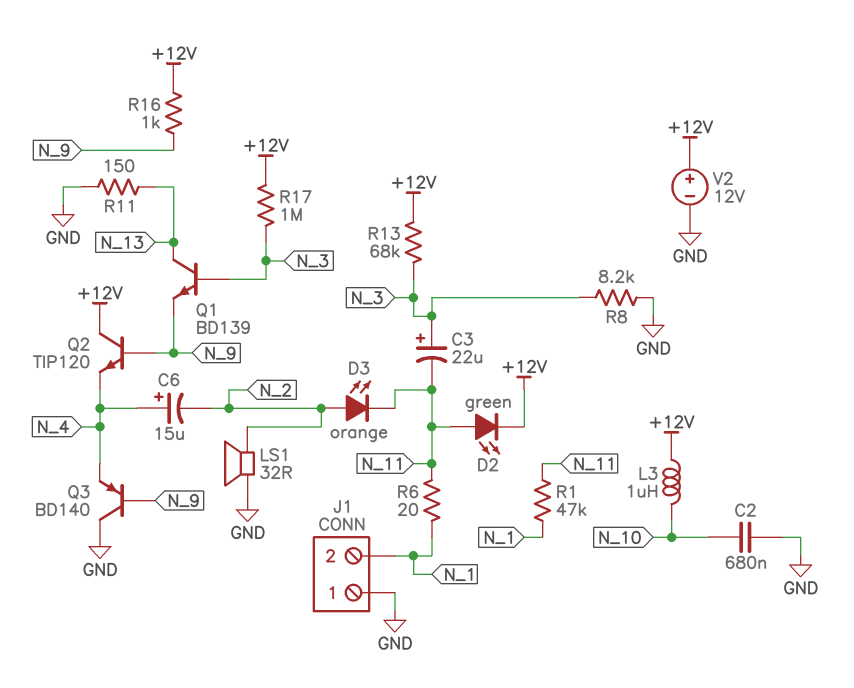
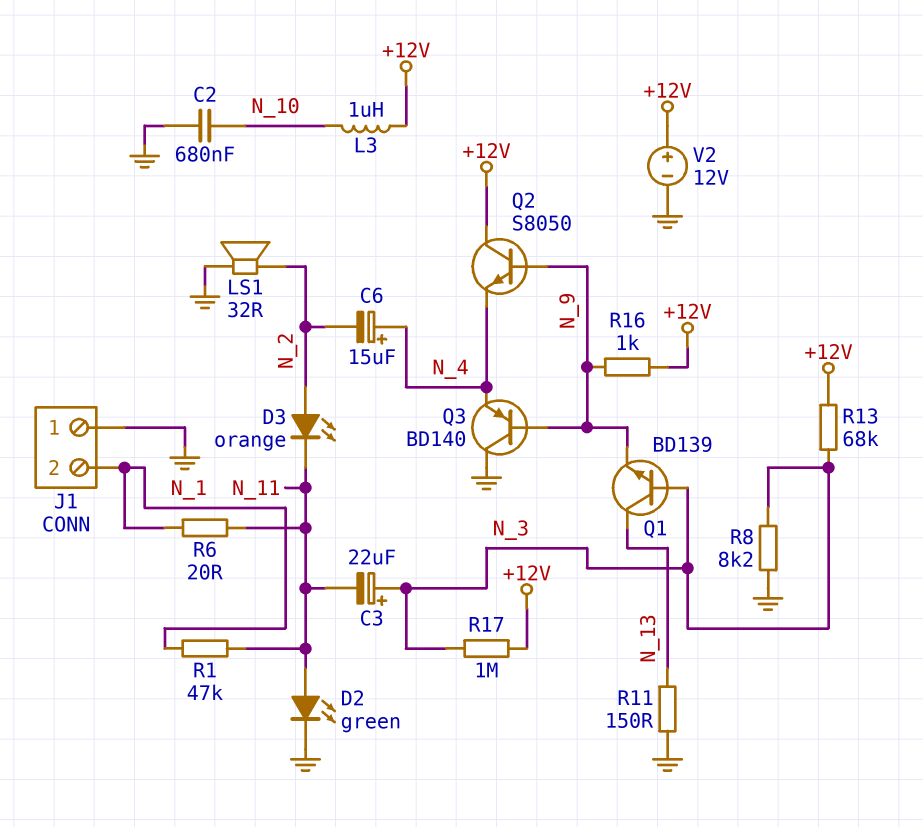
D2: LED green (A N_11, K +12V) -> LED green (A N_11, K GND)
Q2: NPN TIP120 (B N_9, C +12V, E N_4) -> NPN S8050 (B N_9, C +12V, E N_4)

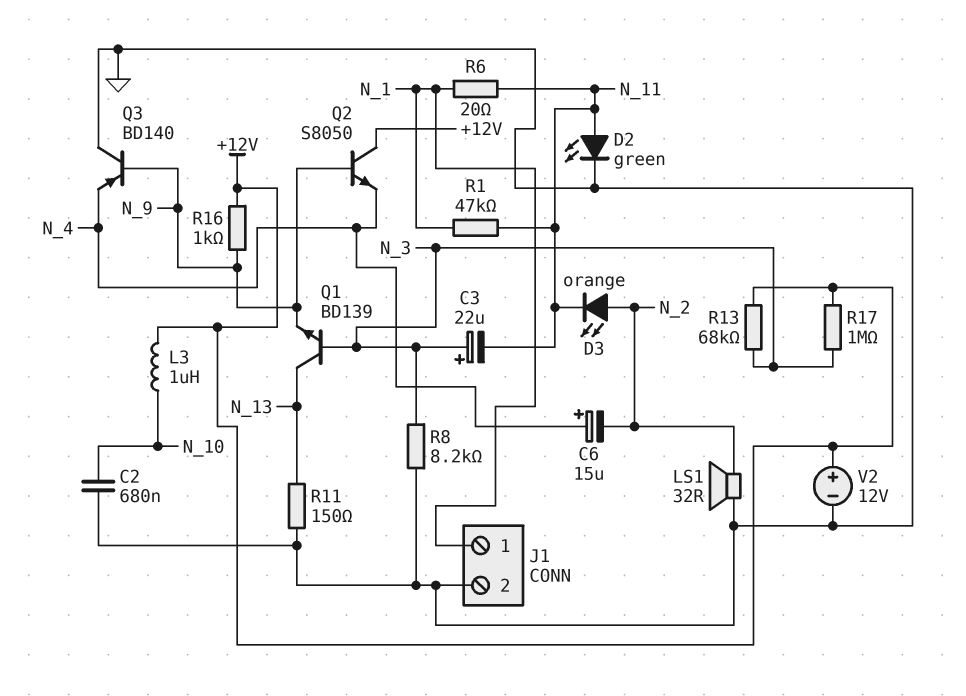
J1 pin 1: GND -> N_1
J1 pin 2: N_1 -> GND

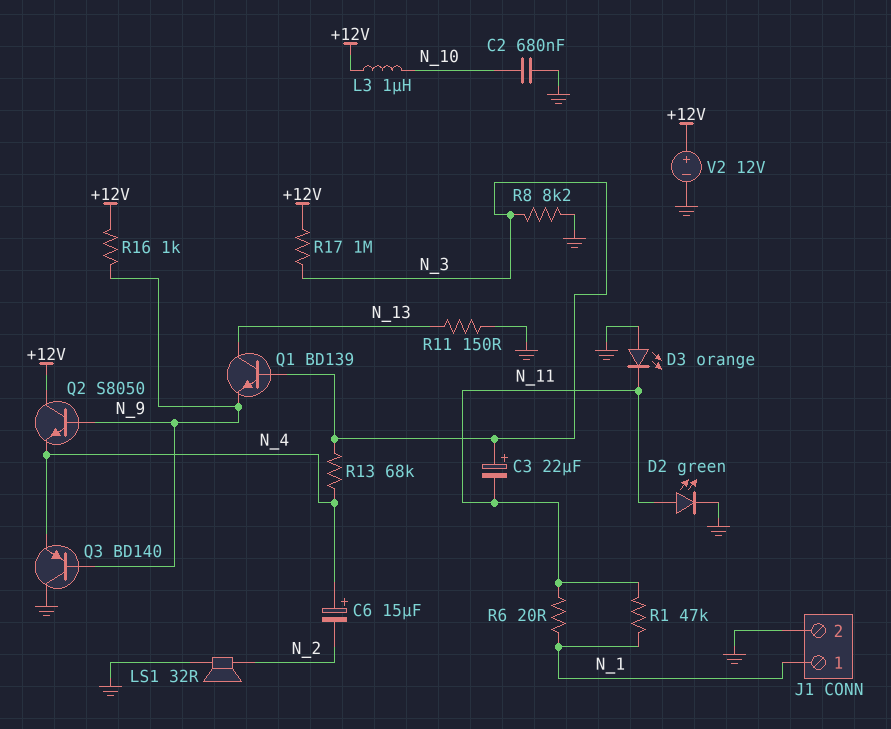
D3: LED orange (A N_2, K N_11) -> LED orange (A GND, K N_11)
R13: 68k (+12V, N_3) -> 68k (N_3, N_4)

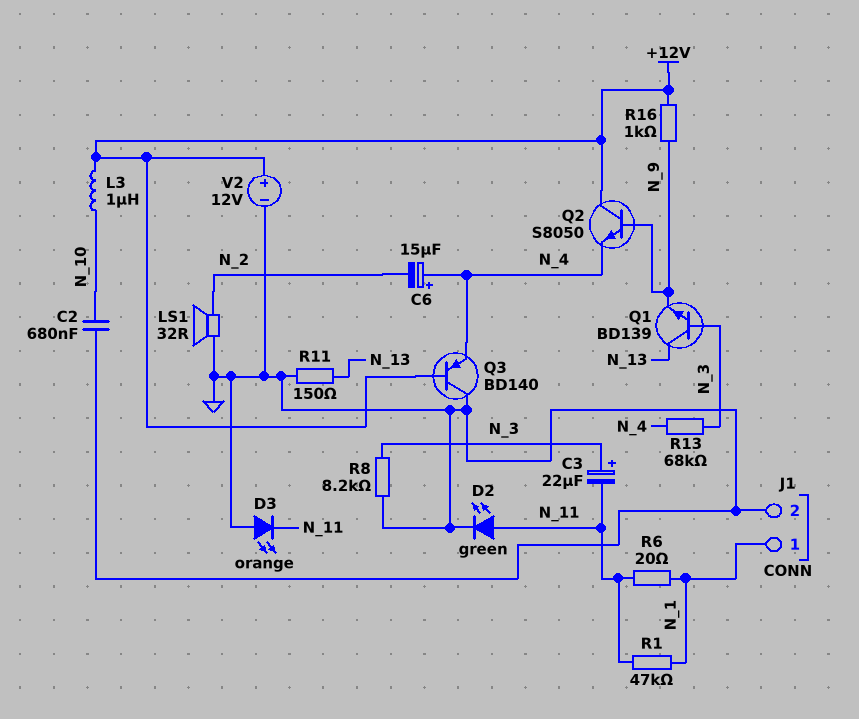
Q3: PNP BD140 (B N_9, C GND, E N_4) -> PNP BD140 (B +12V, C GND, E N_4)
R17: 1M (+12V, N_3) -> none

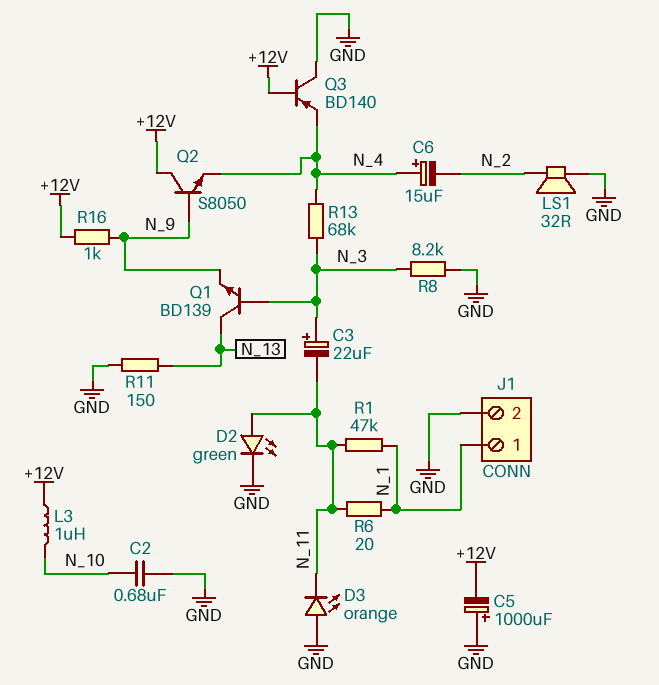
C5: none -> 1000uF (plus GND, minus +12V)
V2: 12V (plus +12V, minus GND) -> none

